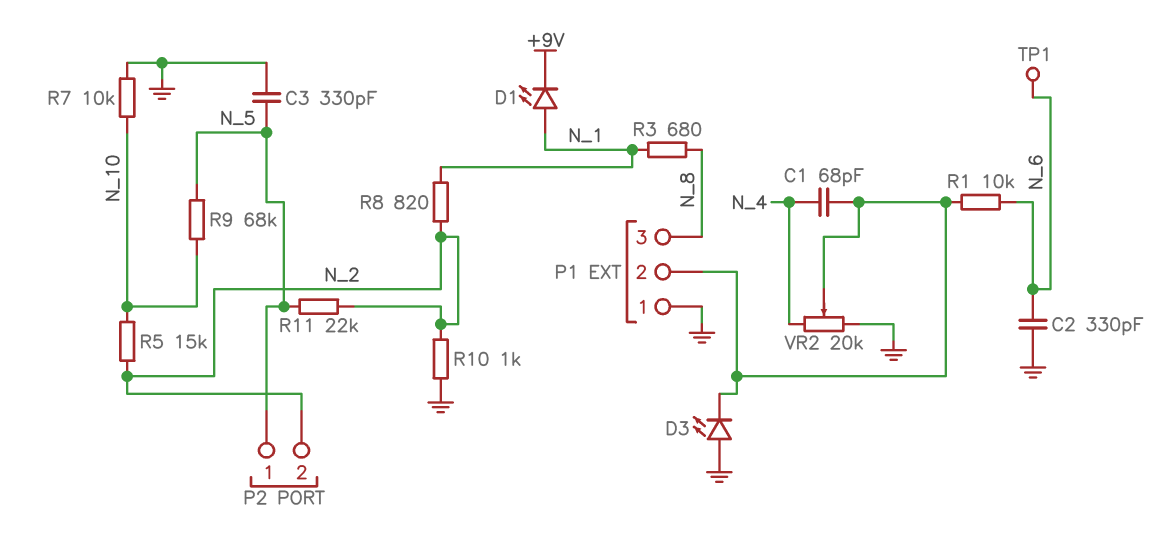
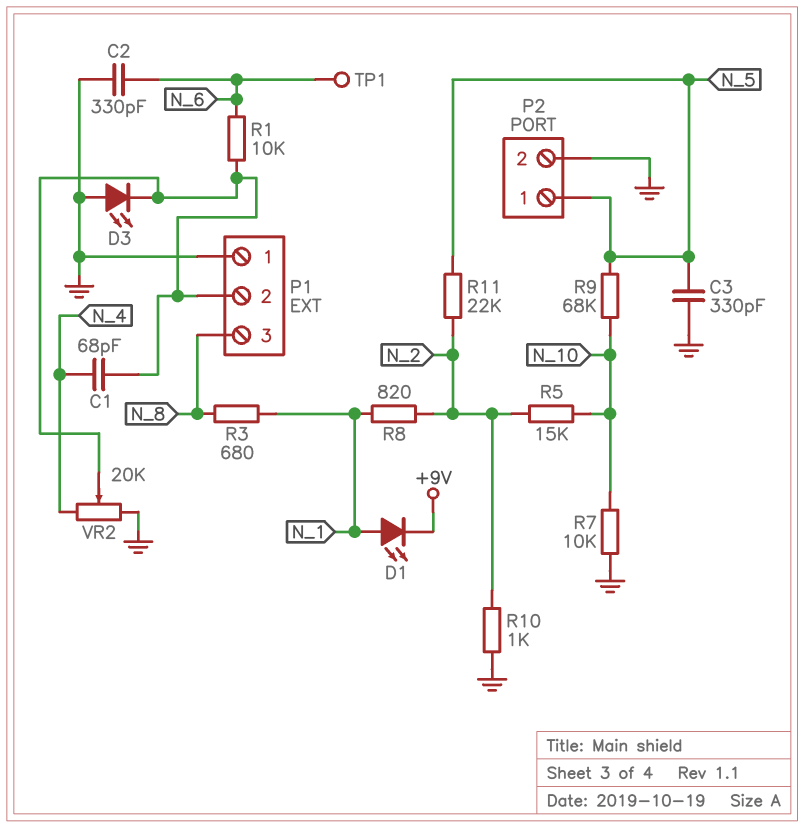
P2 pin 2: N_2 -> GND

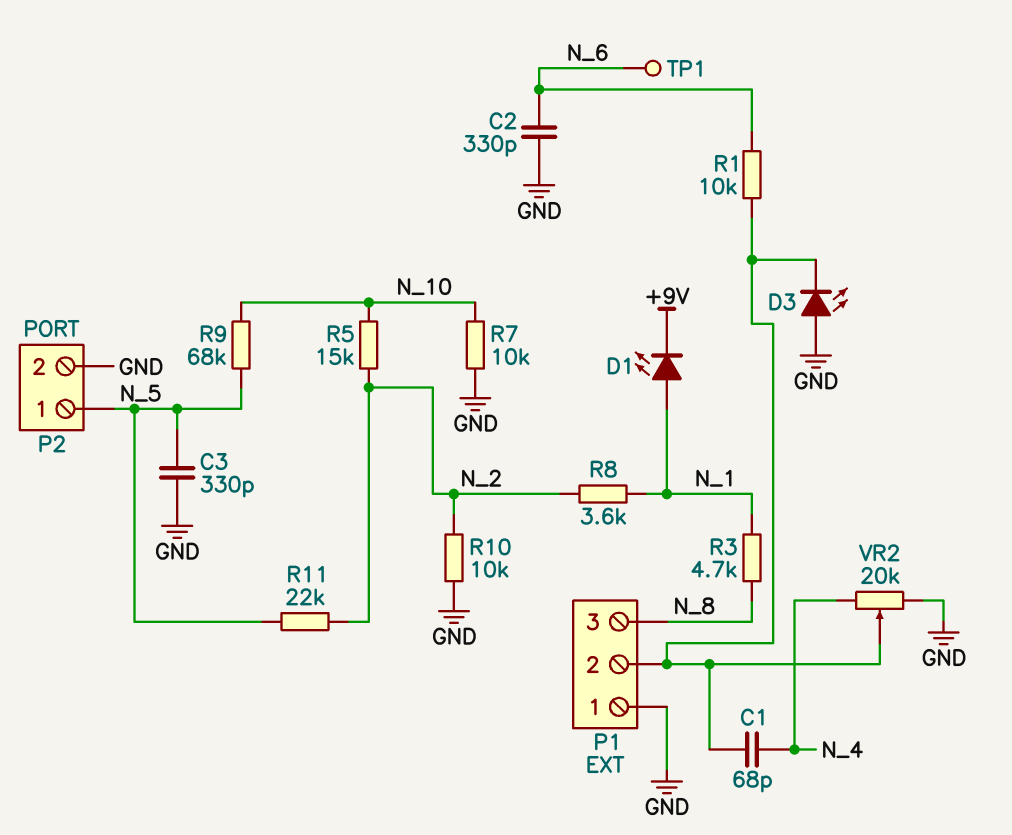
R3: 680 (N_1, N_8) -> 4.7k (N_1, N_8)
R8: 820 (N_1, N_2) -> 3.6k (N_1, N_2)
R10: 1k (GND, N_2) -> 10k (GND, N_2)

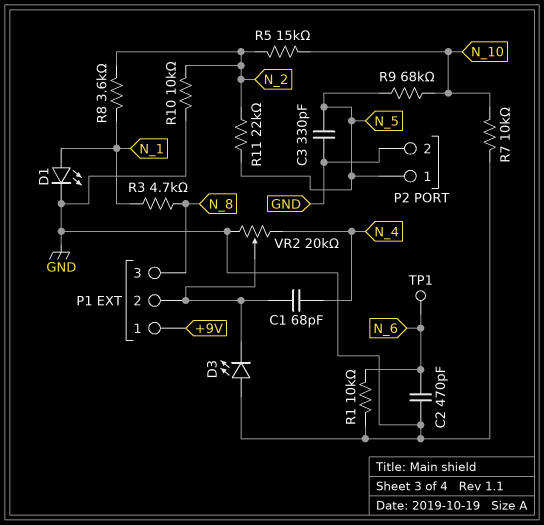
C2: 330pF (GND, N_6) -> 470pF (GND, N_6)
D1: LED (A N_1, K +9V) -> LED (A N_1, K GND)
P1 pin 1: GND -> +9V
R1: 10k (N_6, P1/2) -> 10k (GND, N_6)

